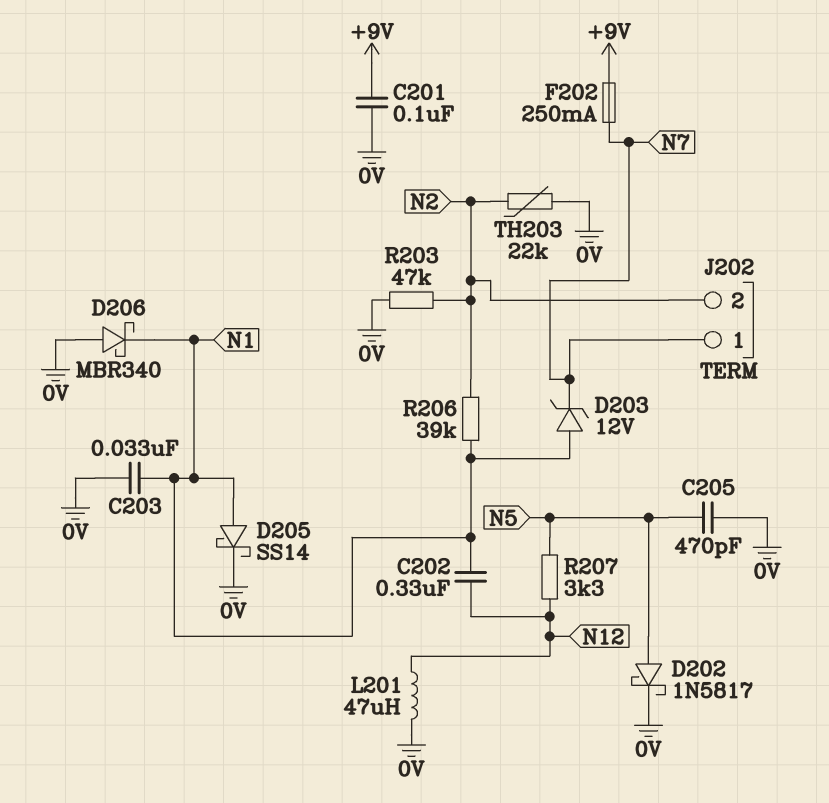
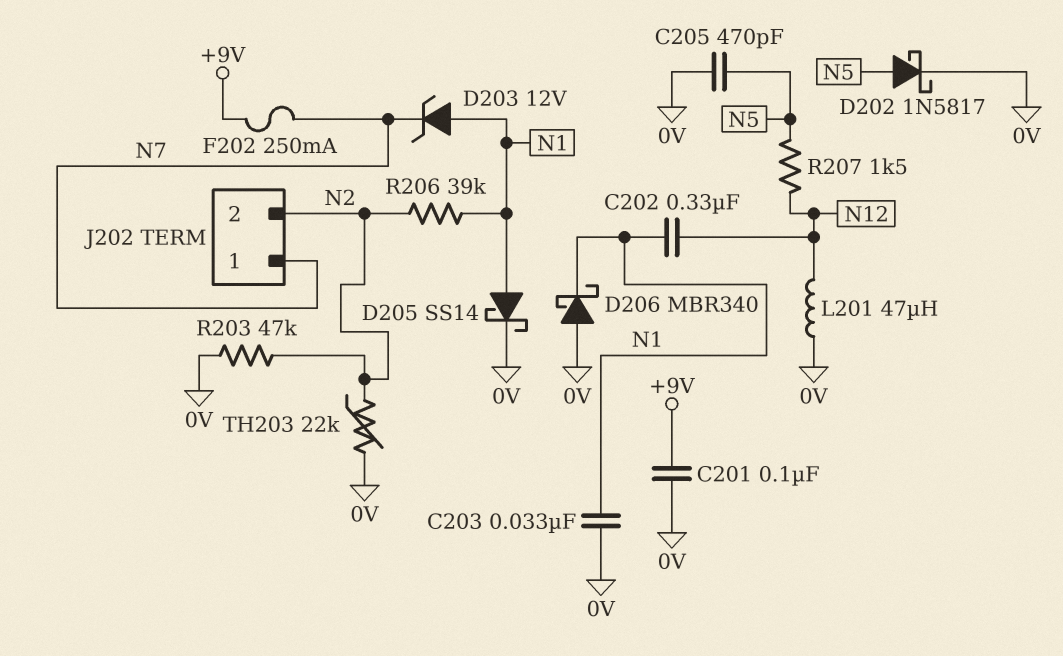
R207: 3.3k (N5, N12) -> 1.5k (N5, N12)

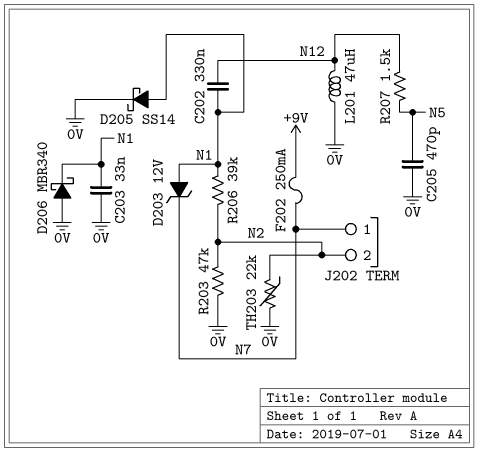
C201: 100nF (+9V, 0V) -> none
D202: schottky 1N5817 (A N5, K 0V) -> none

